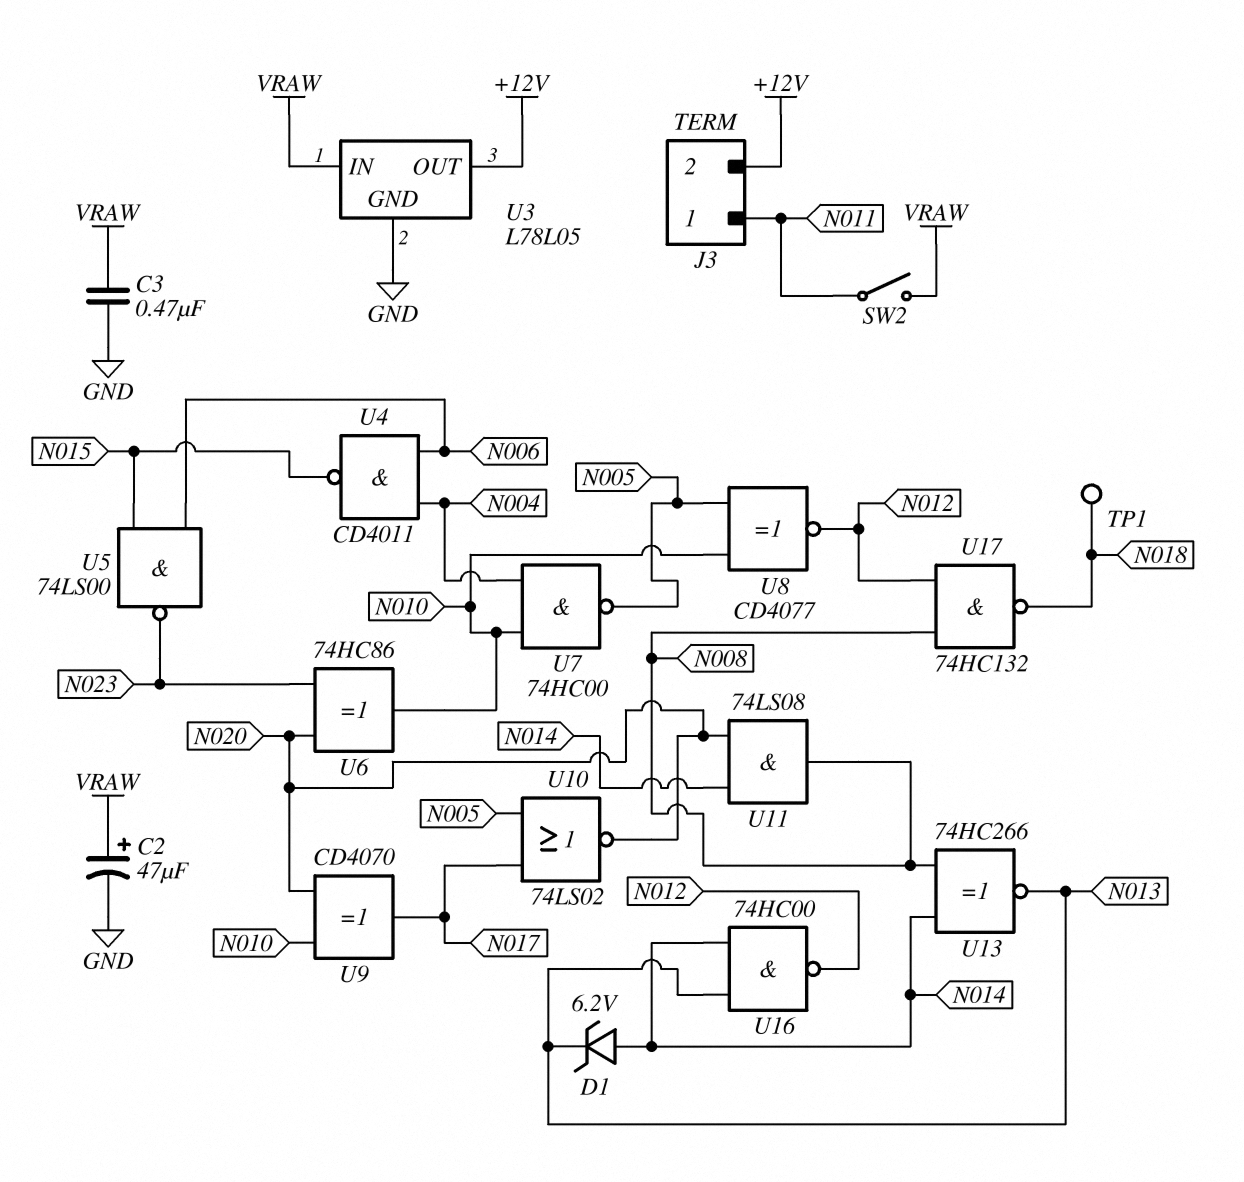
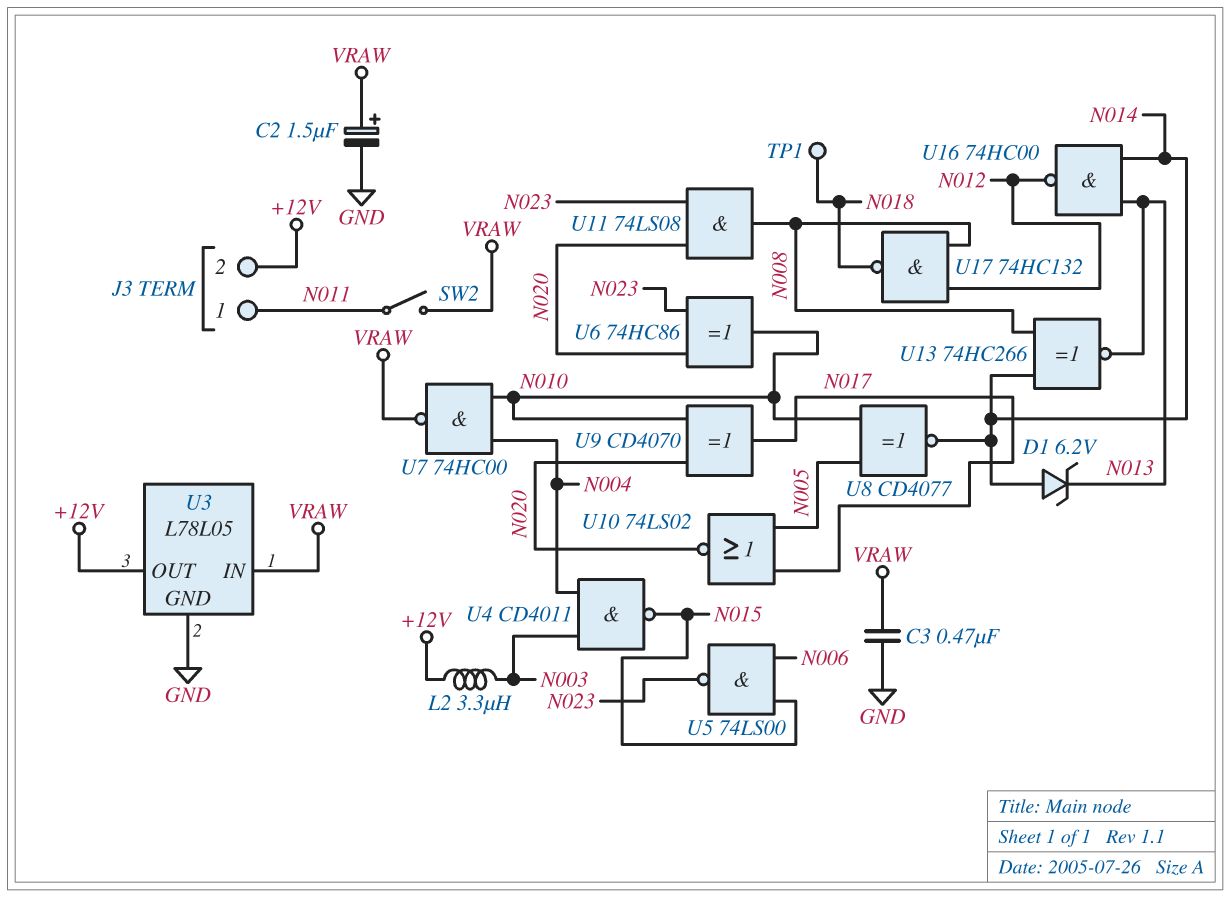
C2: 47uF (plus VRAW, minus GND) -> 1.5uF (plus VRAW, minus GND)
L2: none -> 3.3uH (+12V, N003)
U4: NAND CD4011 (in N004, in N006, out N015) -> NAND CD4011 (in N003, in N004, out N015)
U7: NAND 74HC00 (in N004, in N010, out N005) -> NAND 74HC00 (in N004, in N010, out VRAW)
U8: XNOR CD4077 (in N005, in N010, out N012) -> XNOR CD4077 (in N005, in N010, out N014)
U11: AND 74LS08 (in N014, in N020, out N008) -> AND 74LS08 (in N020, in N023, out N008)

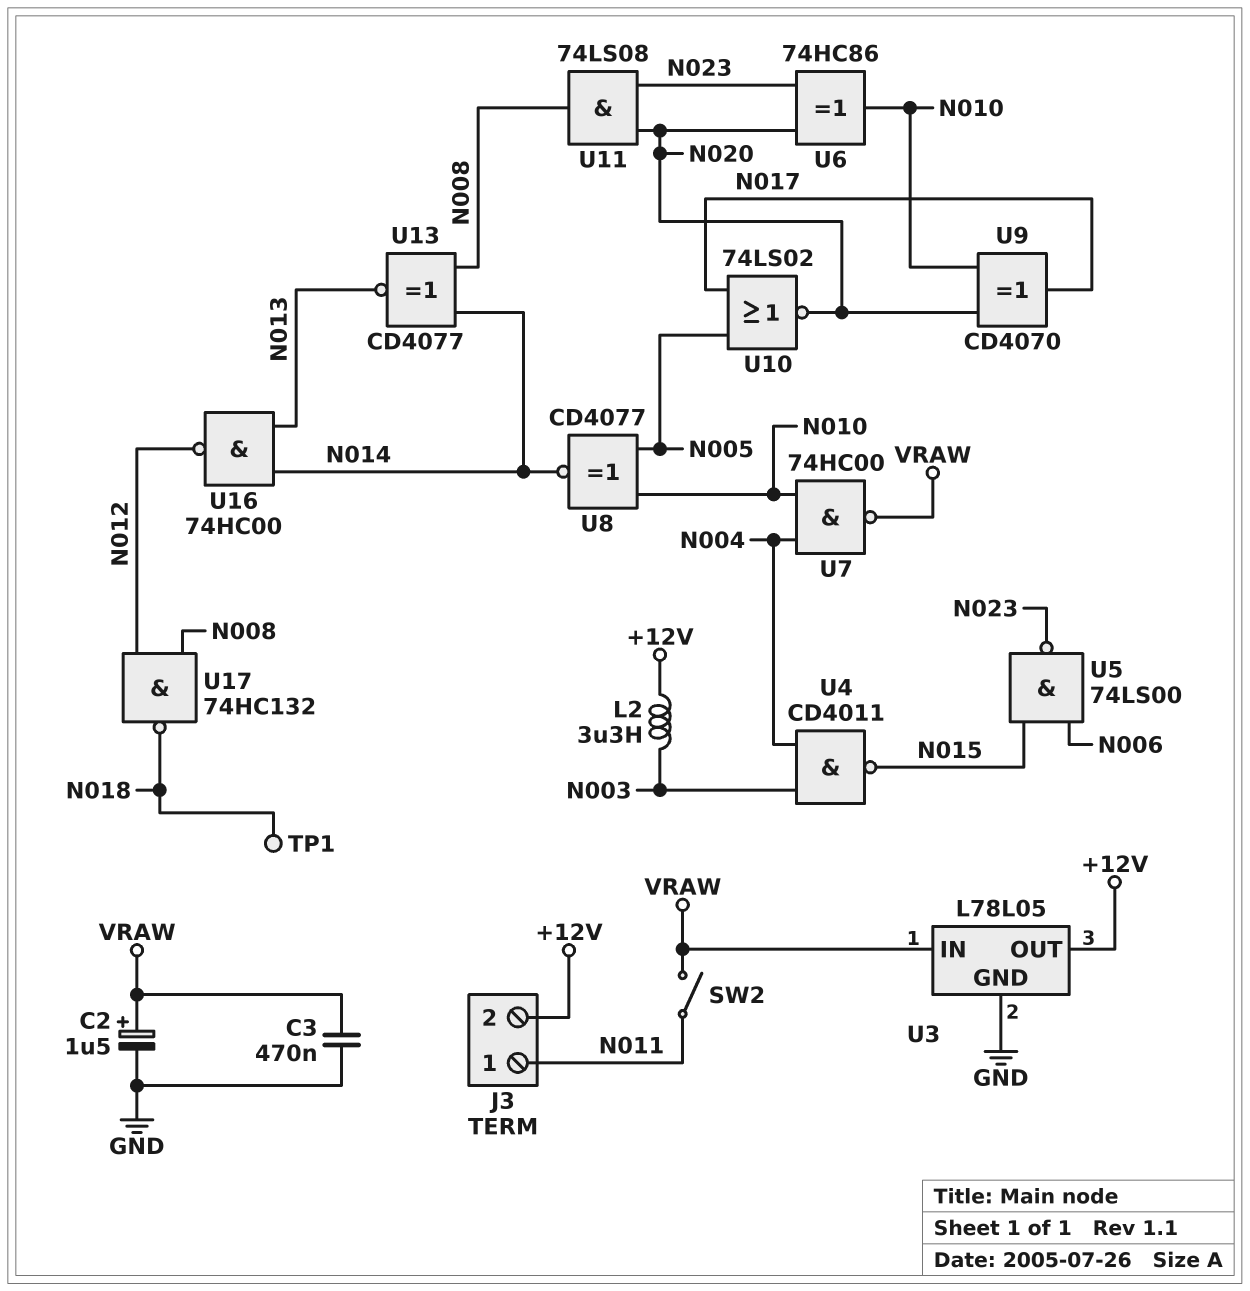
D1: zener 6.2V (A N014, K N013) -> none
U13: XNOR 74HC266 (in N008, in N014, out N013) -> XNOR CD4077 (in N008, in N014, out N013)

